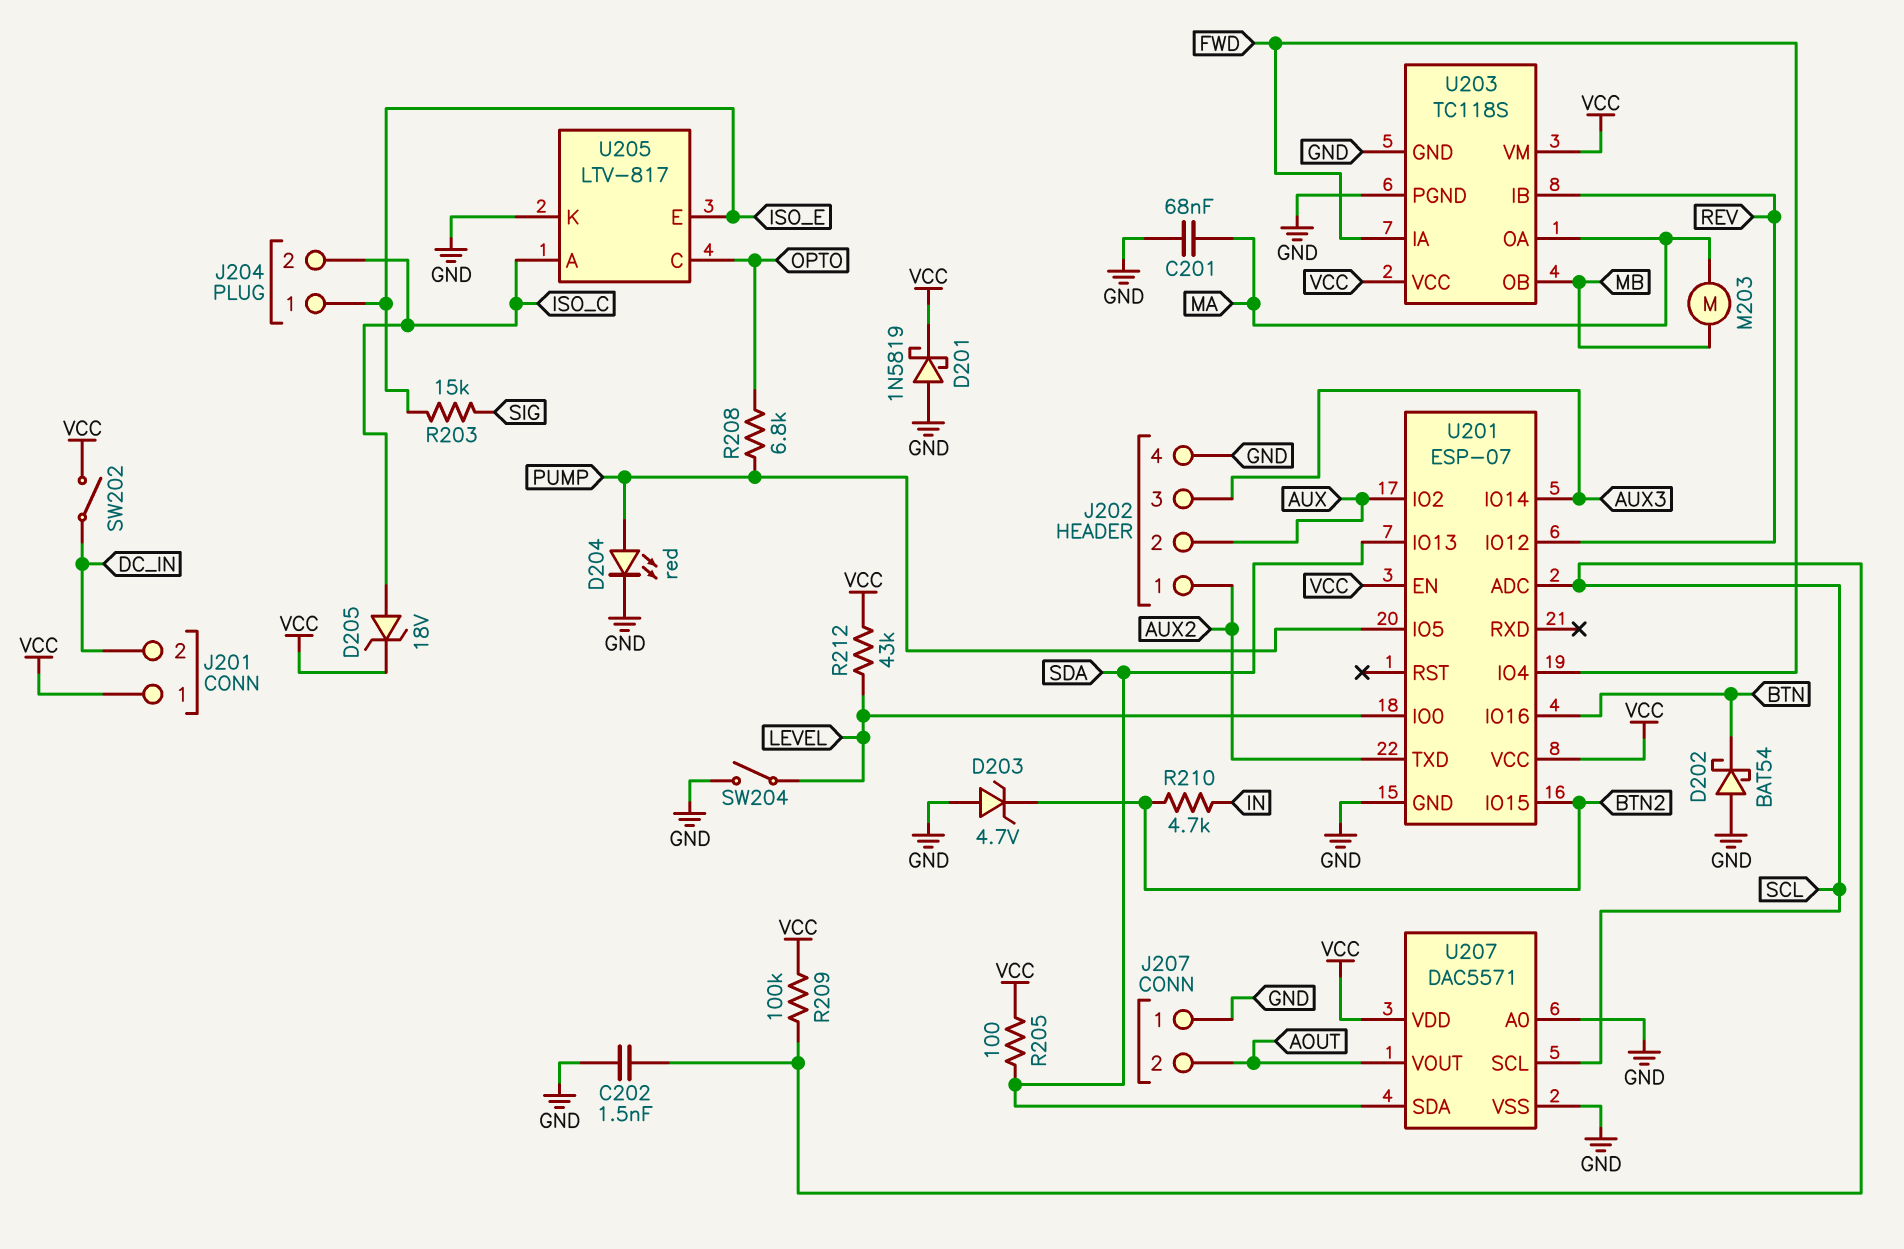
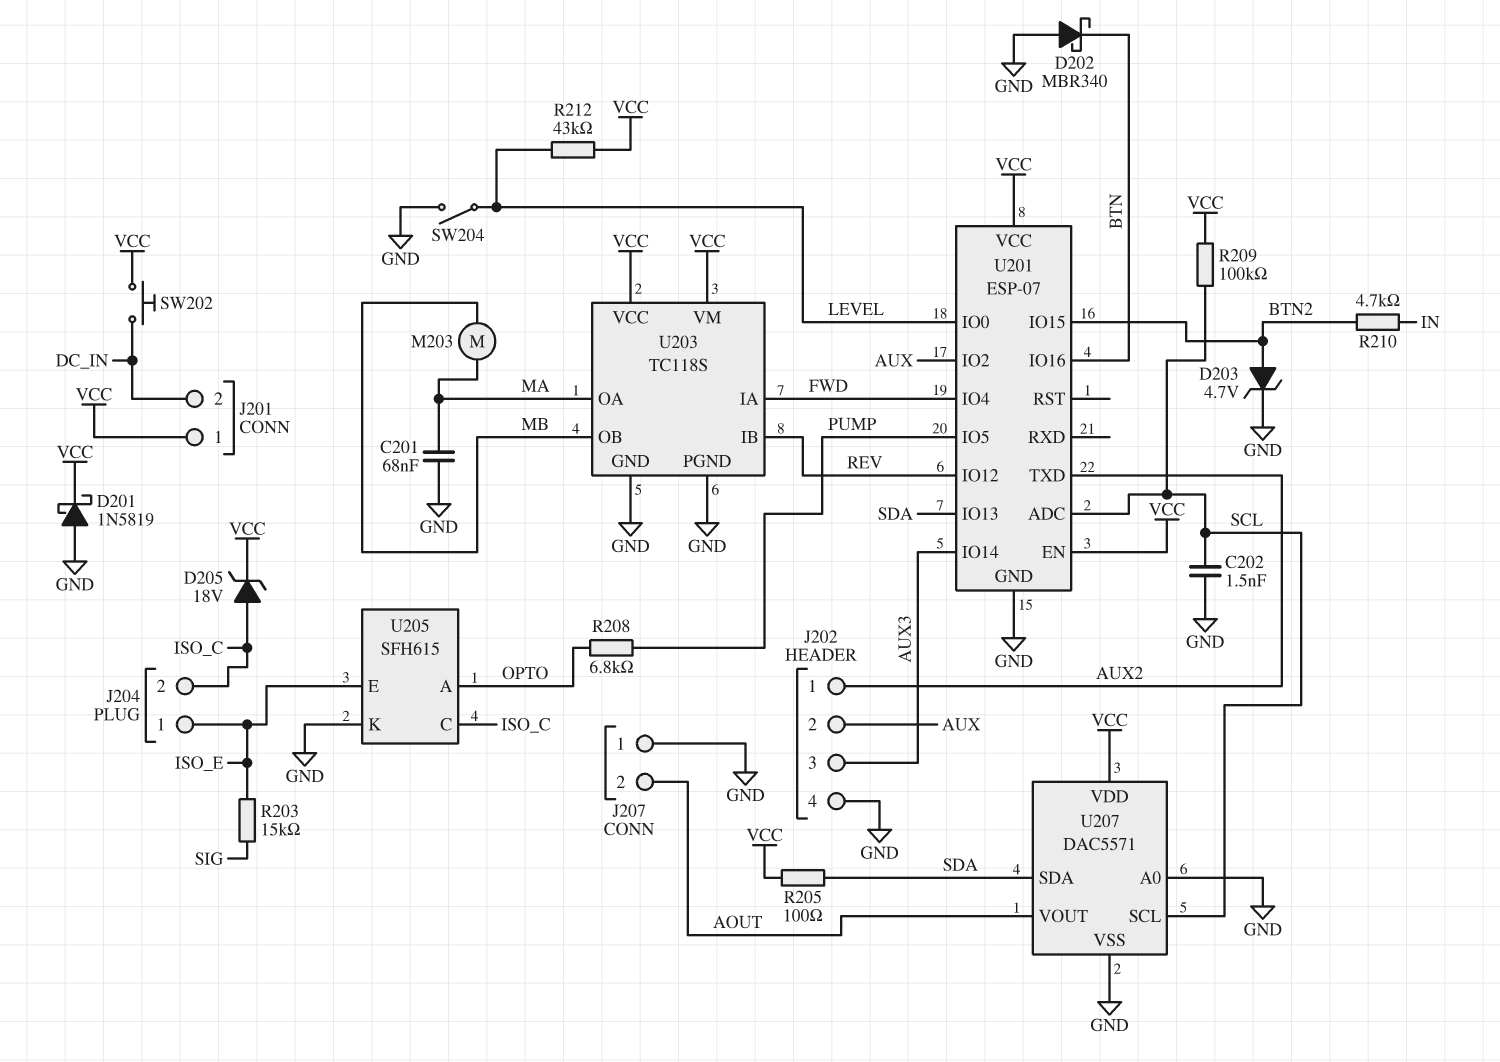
D202: schottky BAT54 (A GND, K BTN) -> schottky MBR340 (A GND, K BTN)
D203: zener 4.7V (A GND, K BTN2) -> zener 4.7V (A BTN2, K GND)
D204: LED red (A PUMP, K GND) -> none
SW202: switch (DC_IN, VCC) -> button (DC_IN, VCC)
U205: LTV-817 -> SFH615
U205 pin A: ISO_C -> OPTO
U205 pin C: OPTO -> ISO_C

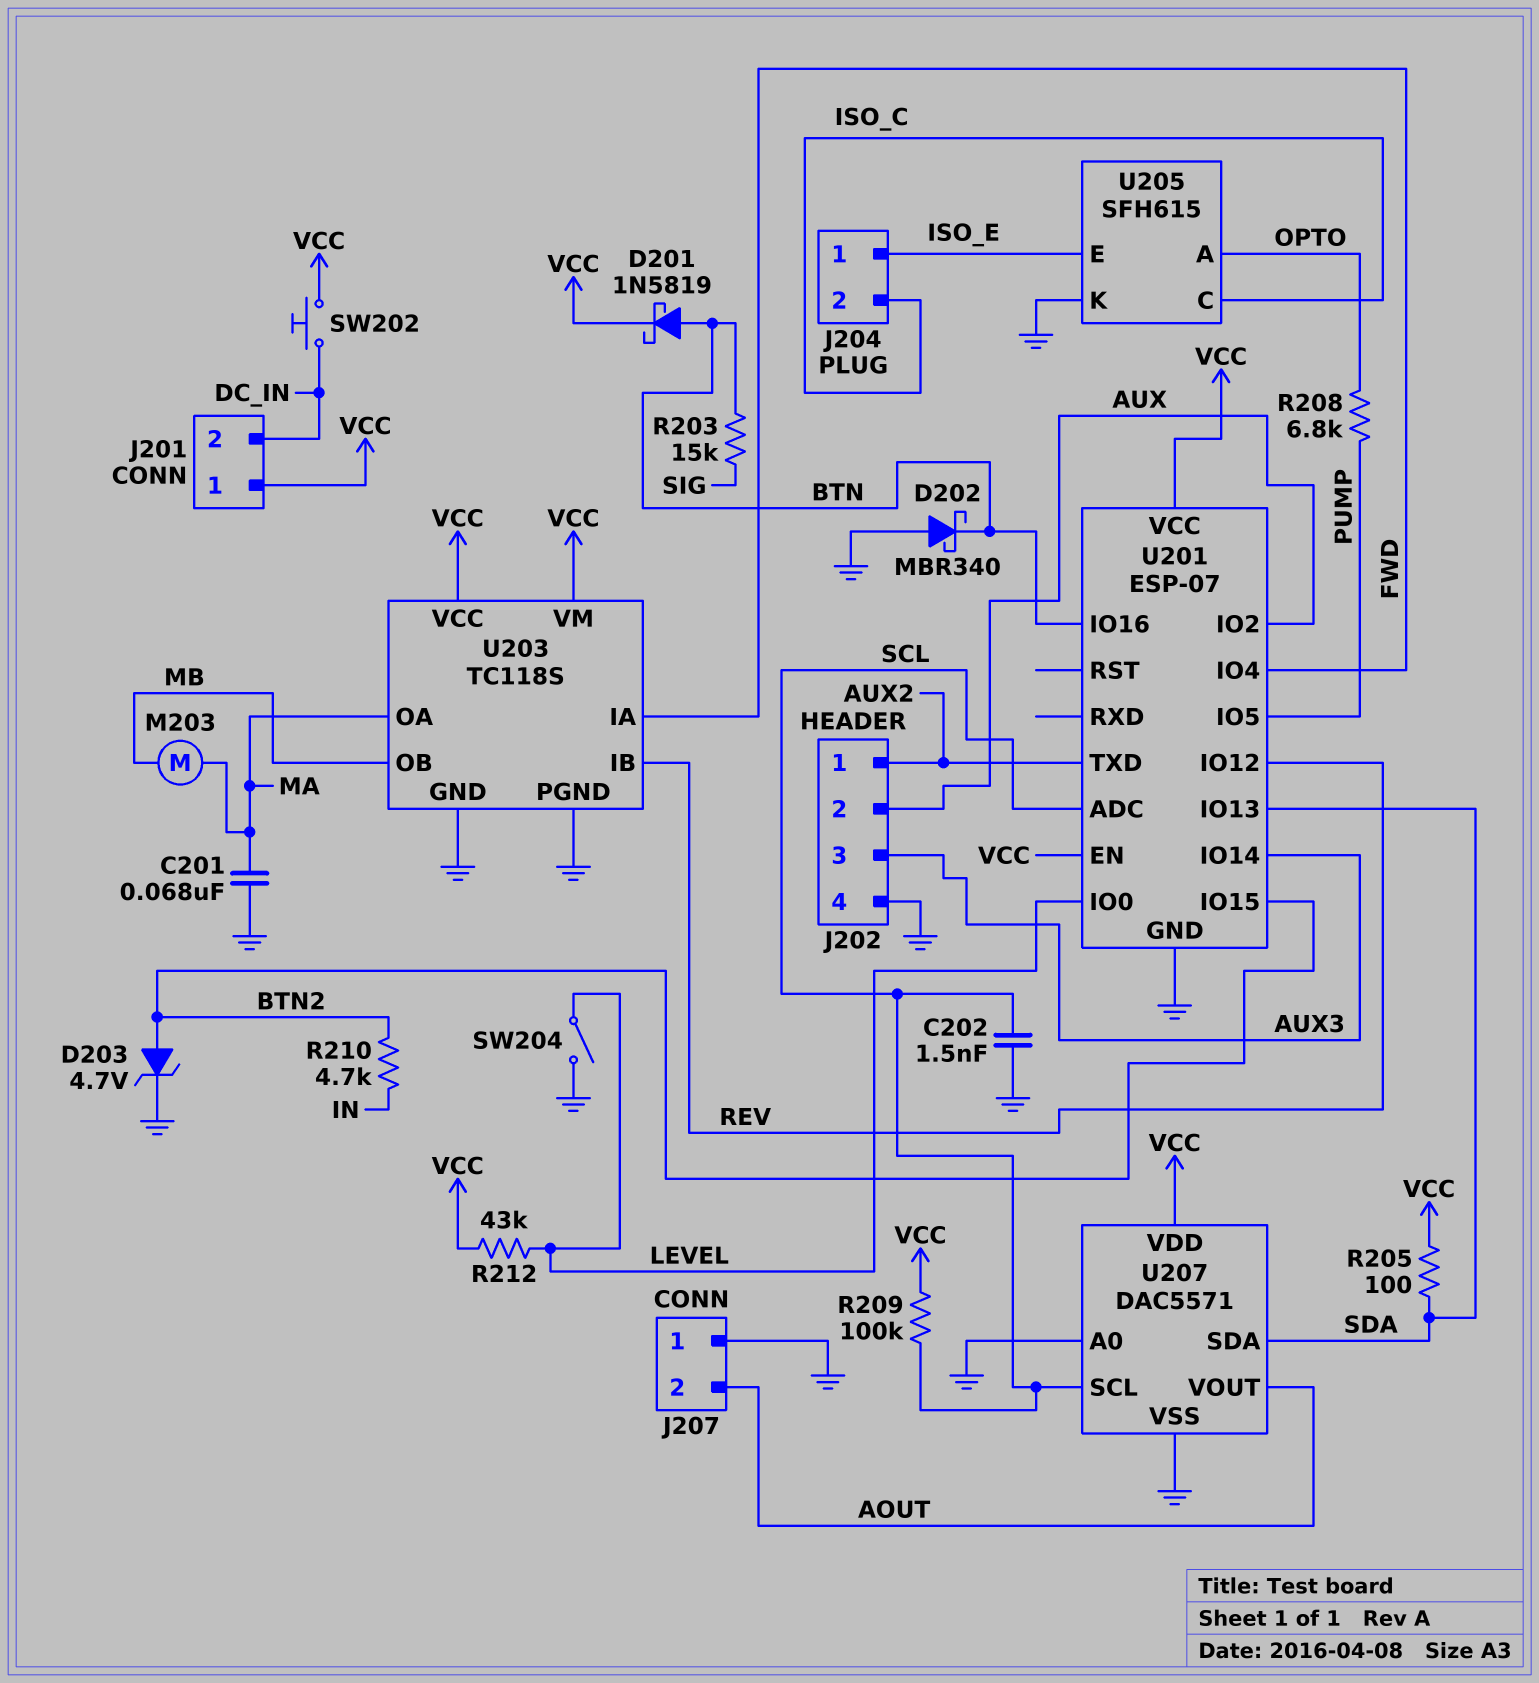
D201: schottky 1N5819 (A GND, K VCC) -> schottky 1N5819 (A BTN, K VCC)
D205: zener 18V (A ISO_C, K VCC) -> none
R203: 15k (ISO_E, SIG) -> 15k (BTN, SIG)

